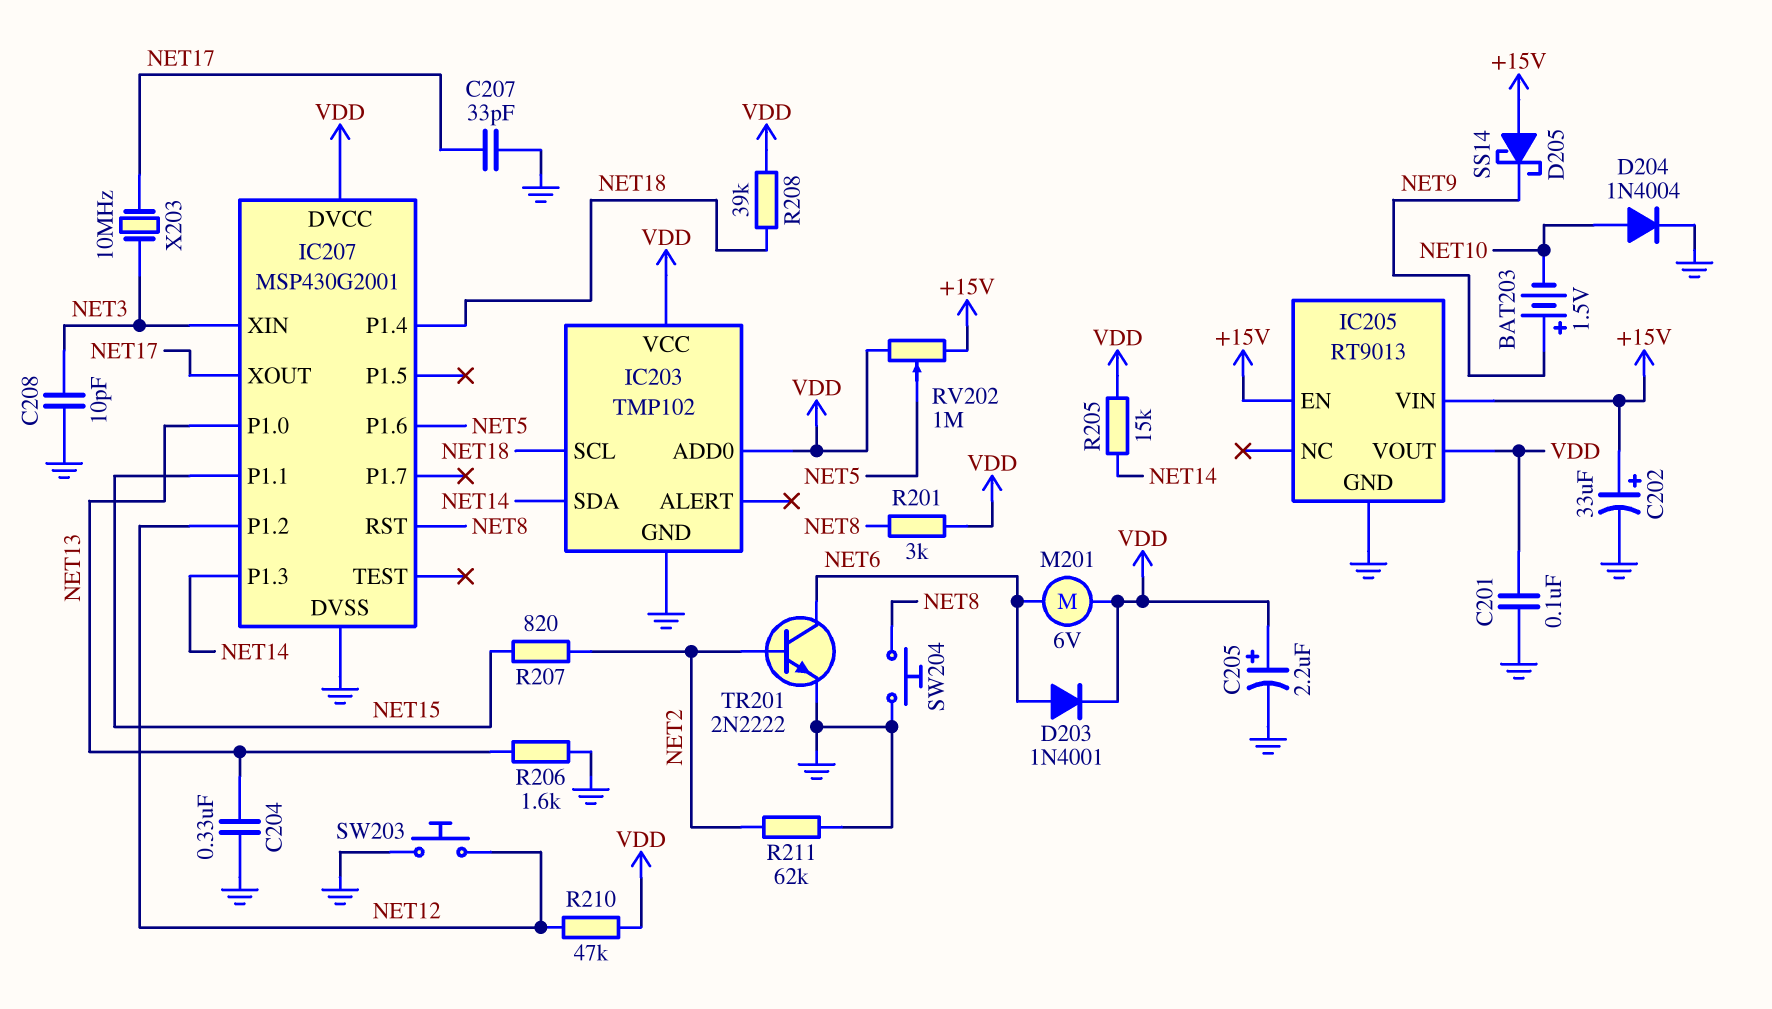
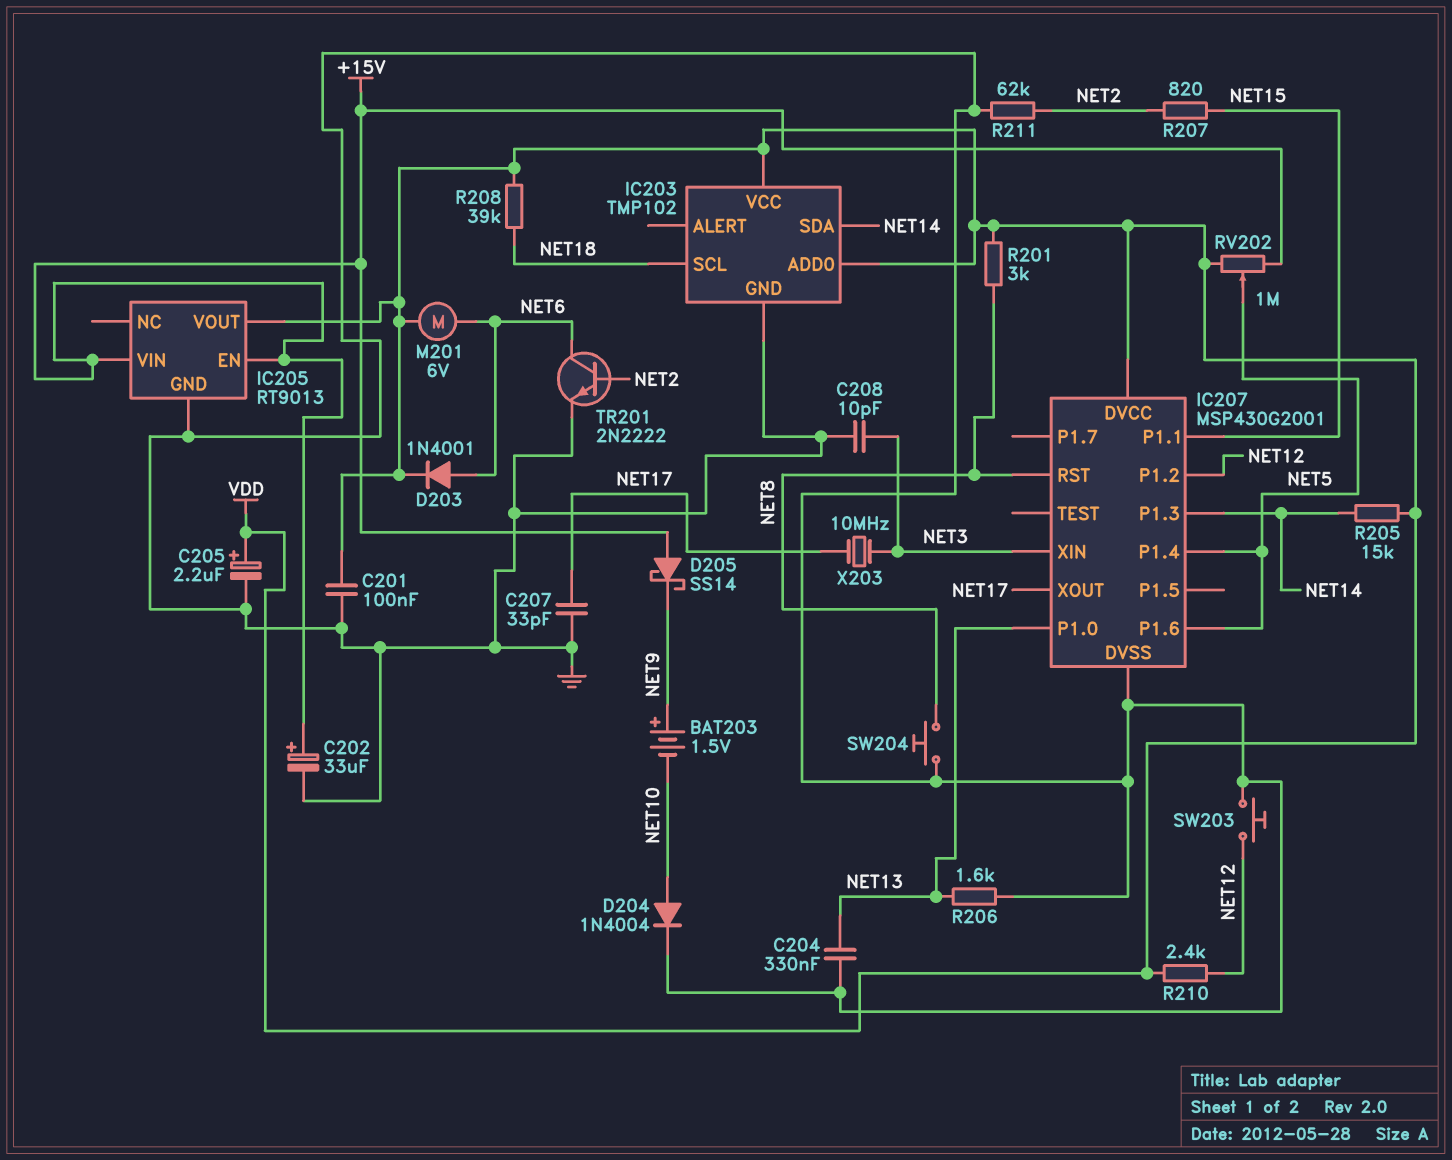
IC207 pin P1.4: NET18 -> NET5
R210: 47k (NET12, VDD) -> 2.4k (NET12, VDD)

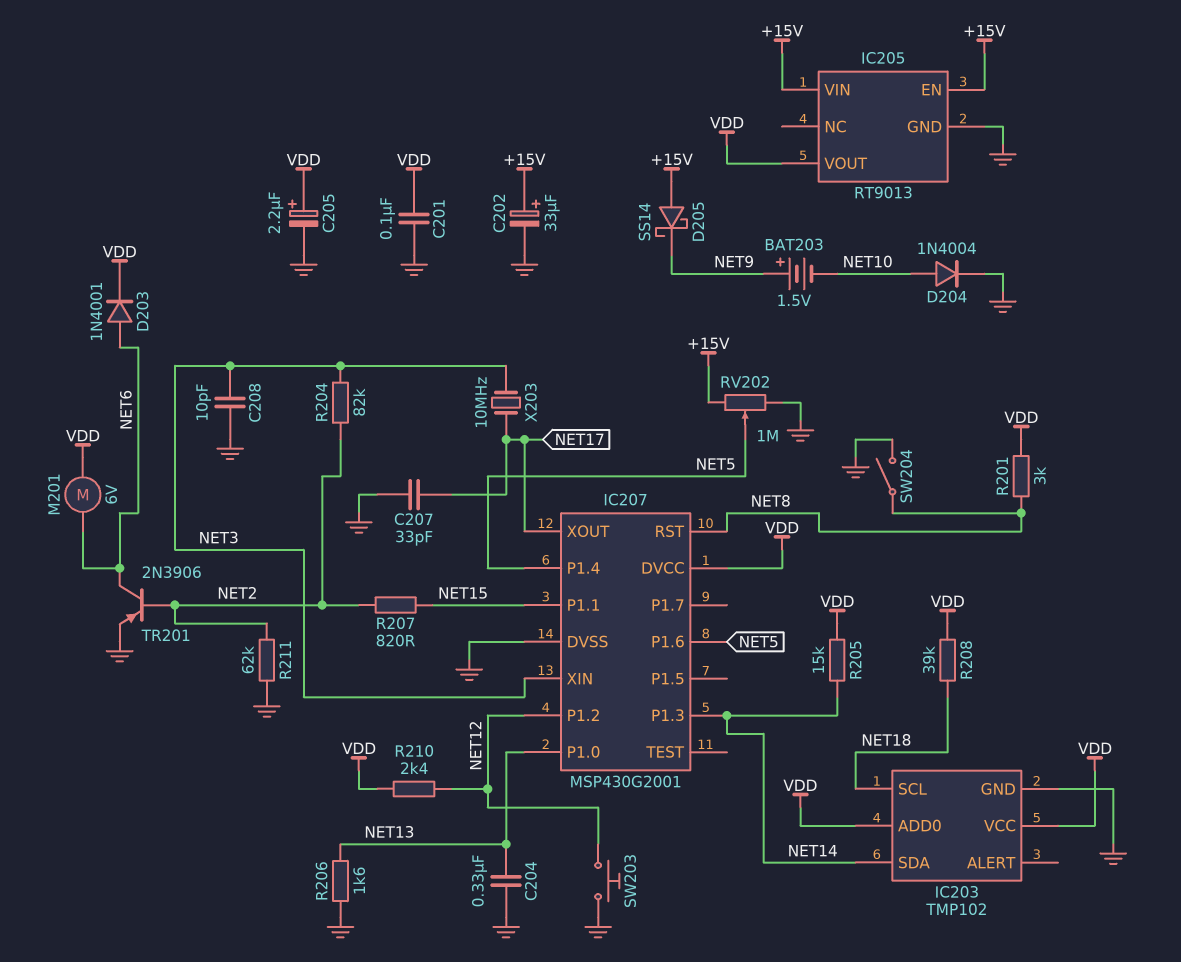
R204: none -> 82k (NET2, NET3)
RV202: 1M (+15V, VDD, wiper NET5) -> 1M (+15V, GND, wiper NET5)
SW204: button (GND, NET8) -> switch (GND, NET8)
TR201: NPN 2N2222 (B NET2, C NET6, E GND) -> PNP 2N3906 (B NET2, C NET6, E GND)

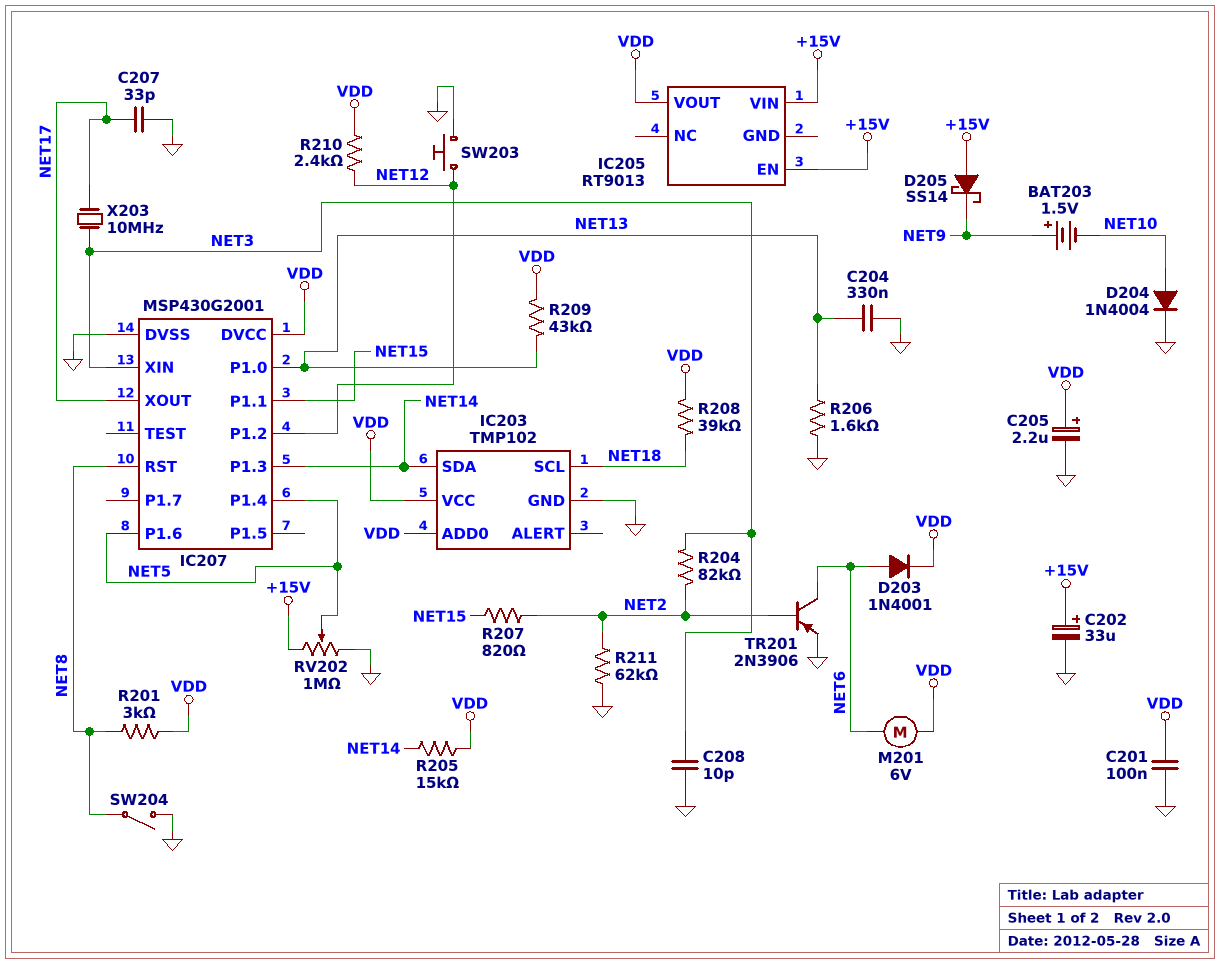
IC205 pin GND: GND -> none
R209: none -> 43k (NET13, VDD)

